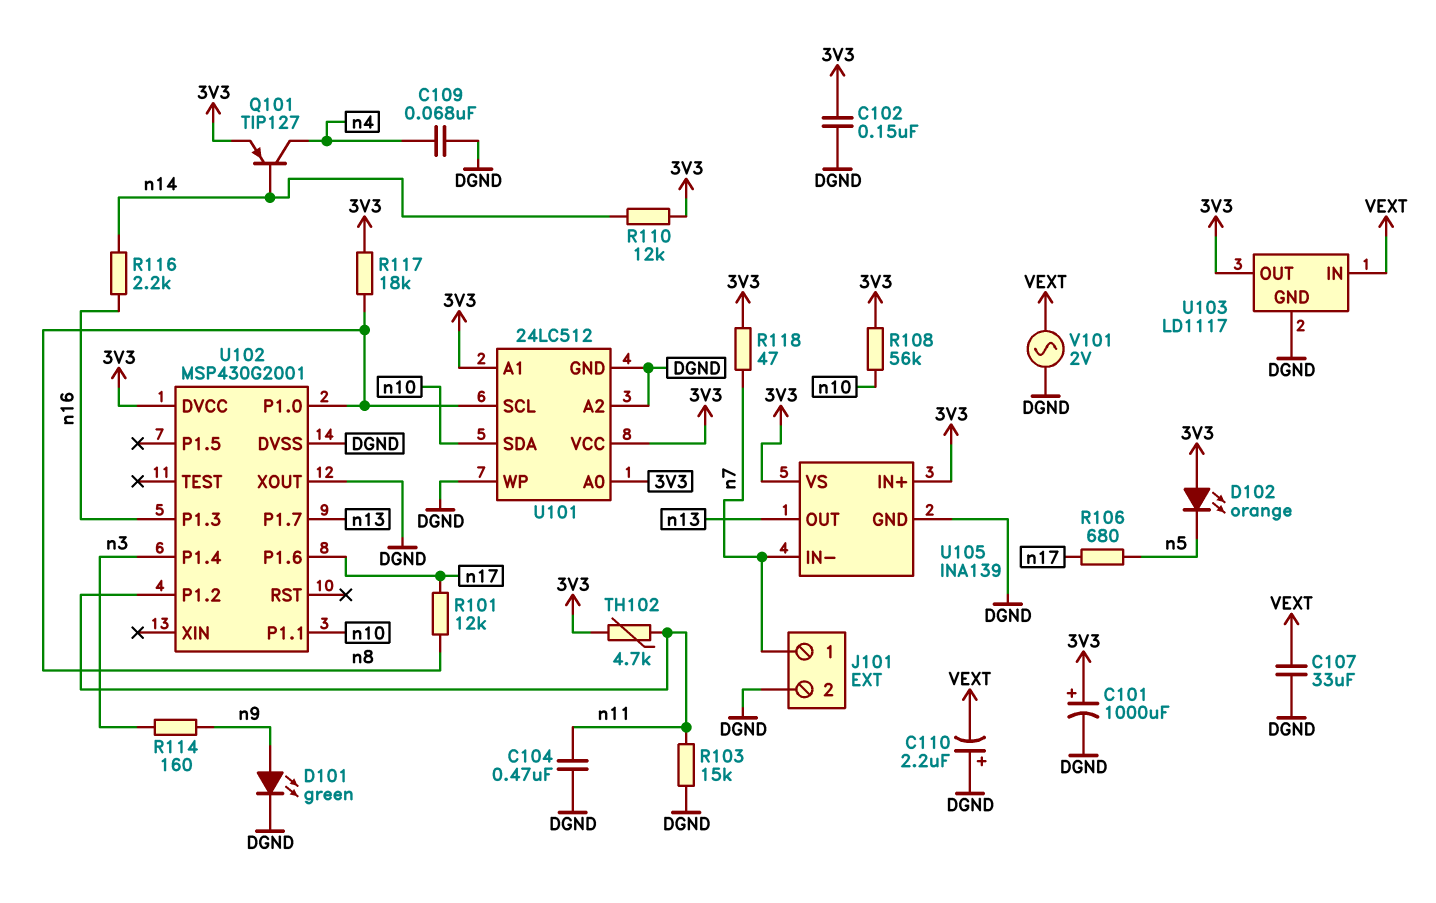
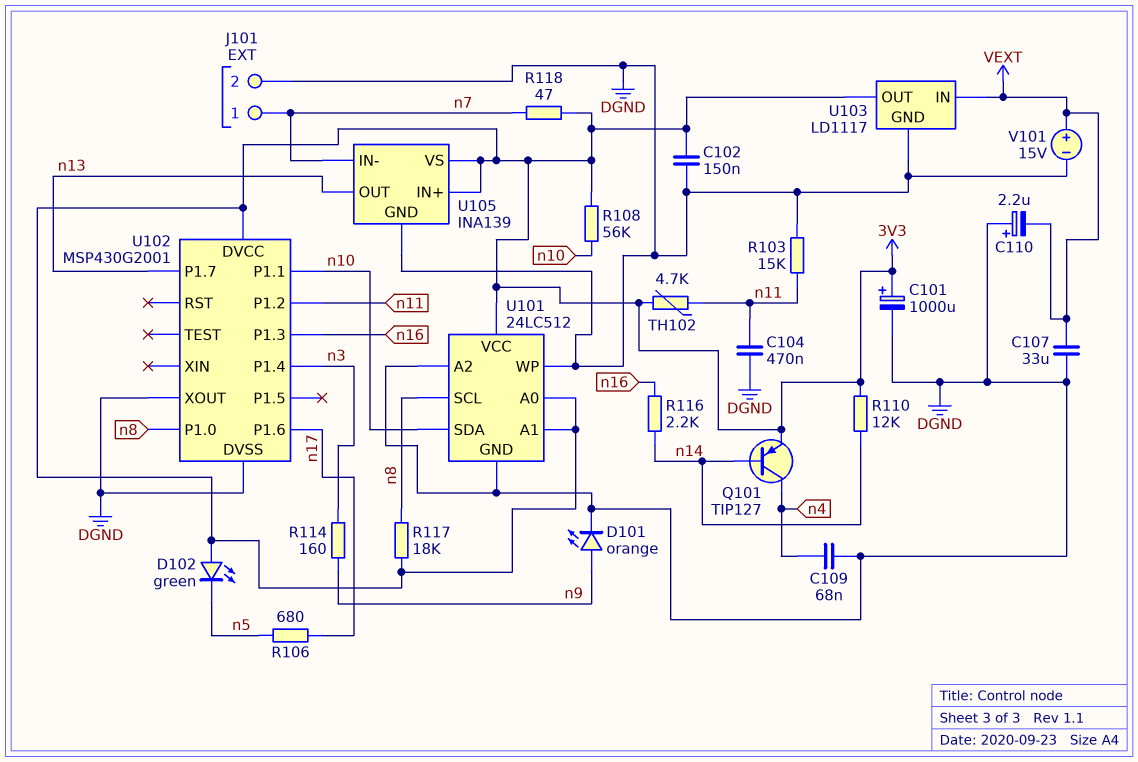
D101: LED green (A n9, K DGND) -> LED orange (A n9, K DGND)
D102: LED orange (A 3V3, K n5) -> LED green (A 3V3, K n5)
R101: 12k (n8, n17) -> none
V101: AC 2V (DGND, VEXT) -> 15V (plus VEXT, minus DGND)

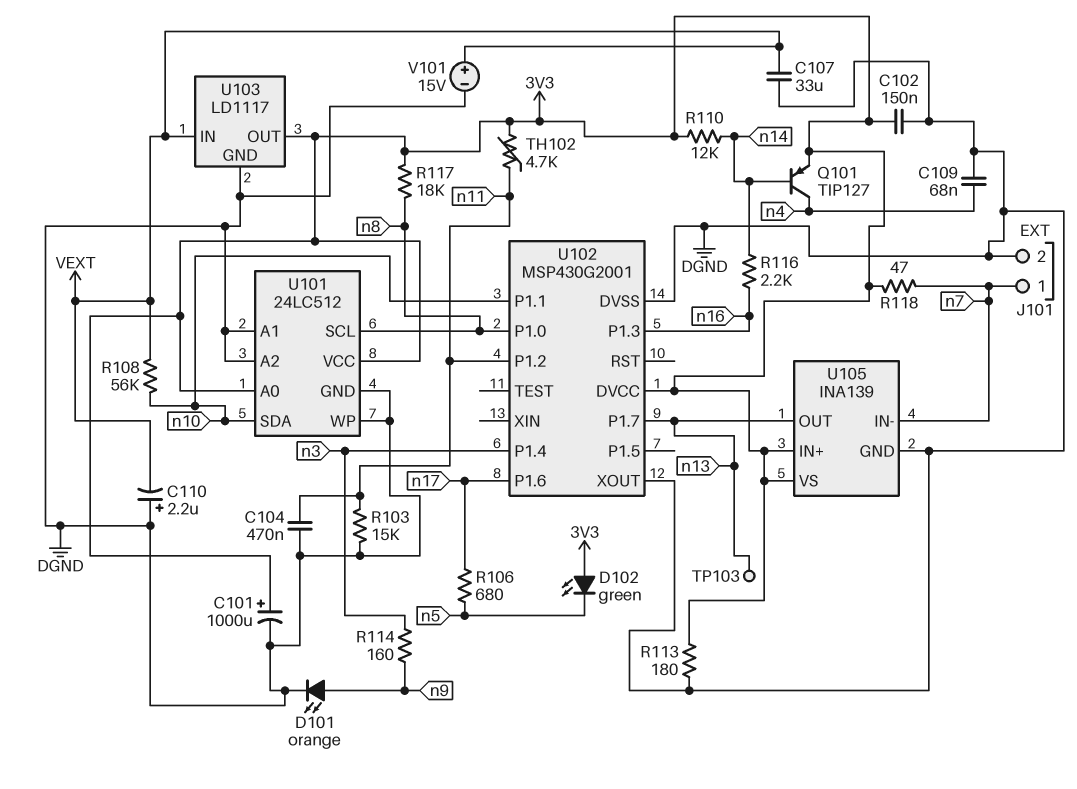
R108: 56k (3V3, n10) -> 56k (VEXT, n10)
R113: none -> 180 (3V3, DGND)
TP103: none -> test point (n13)
U101 pin A1: 3V3 -> DGND

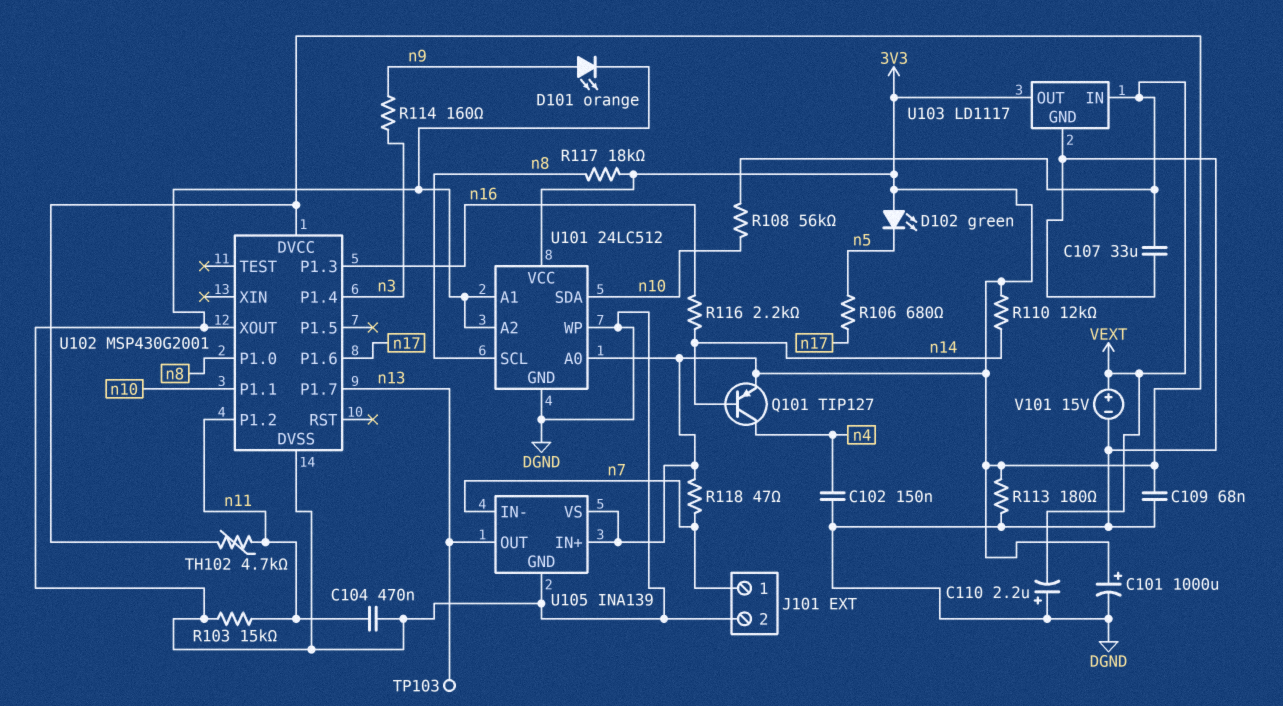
C102: 150nF (3V3, DGND) -> 150nF (DGND, n4)
C109: 68nF (DGND, n4) -> 68nF (3V3, DGND)

